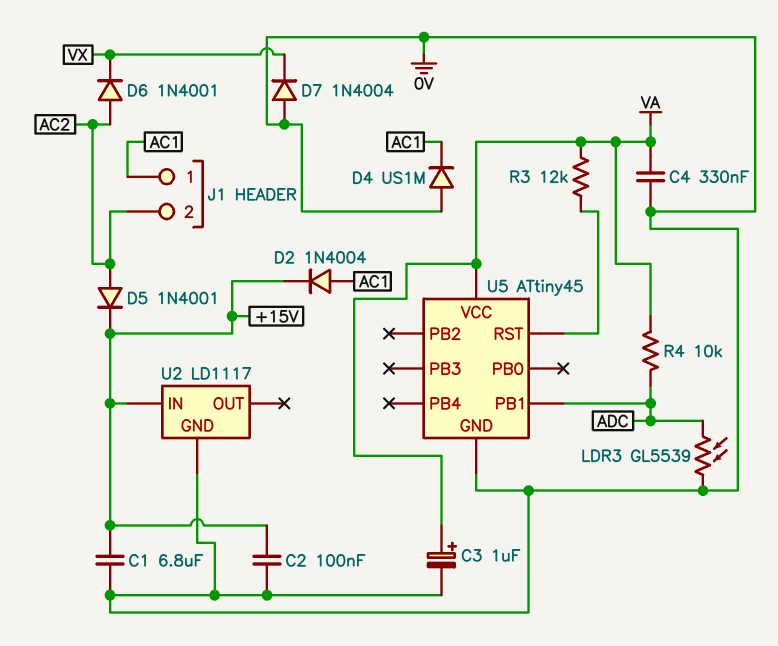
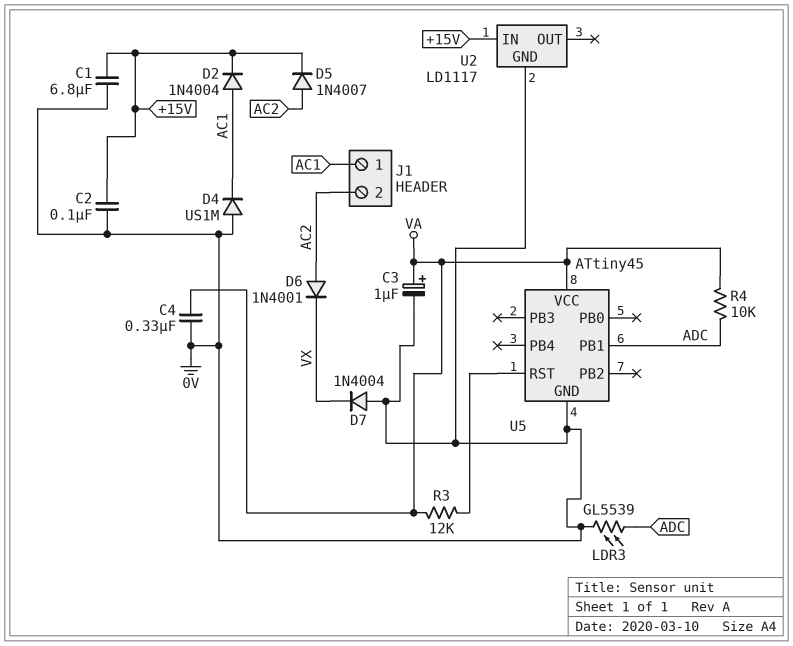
D5: diode 1N4001 (A AC2, K +15V) -> diode 1N4007 (A AC2, K +15V)

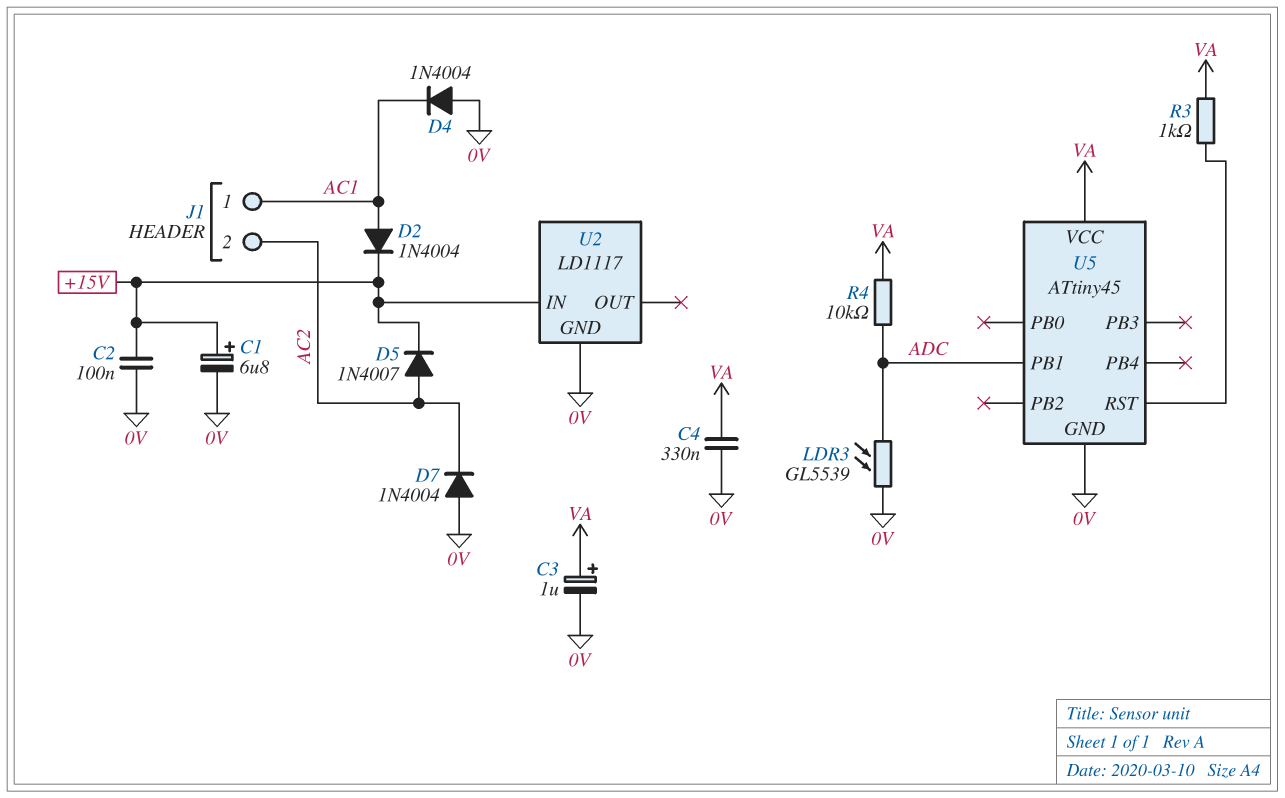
C1: 6.8uF (+15V, 0V) -> 6.8uF (plus +15V, minus 0V)
D4: diode US1M (A 0V, K AC1) -> diode 1N4004 (A 0V, K AC1)
D6: diode 1N4001 (A AC2, K VX) -> none
D7: diode 1N4004 (A 0V, K VX) -> diode 1N4004 (A 0V, K AC2)
R3: 12k (U5/RST, VA) -> 1k (U5/RST, VA)

